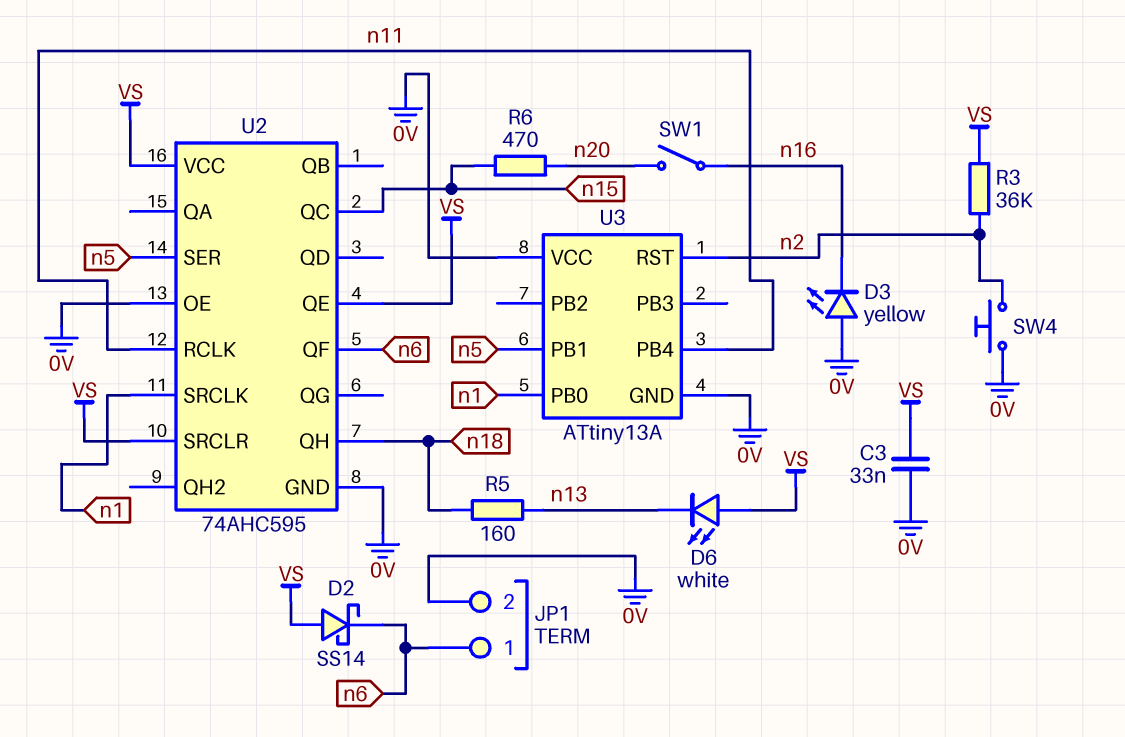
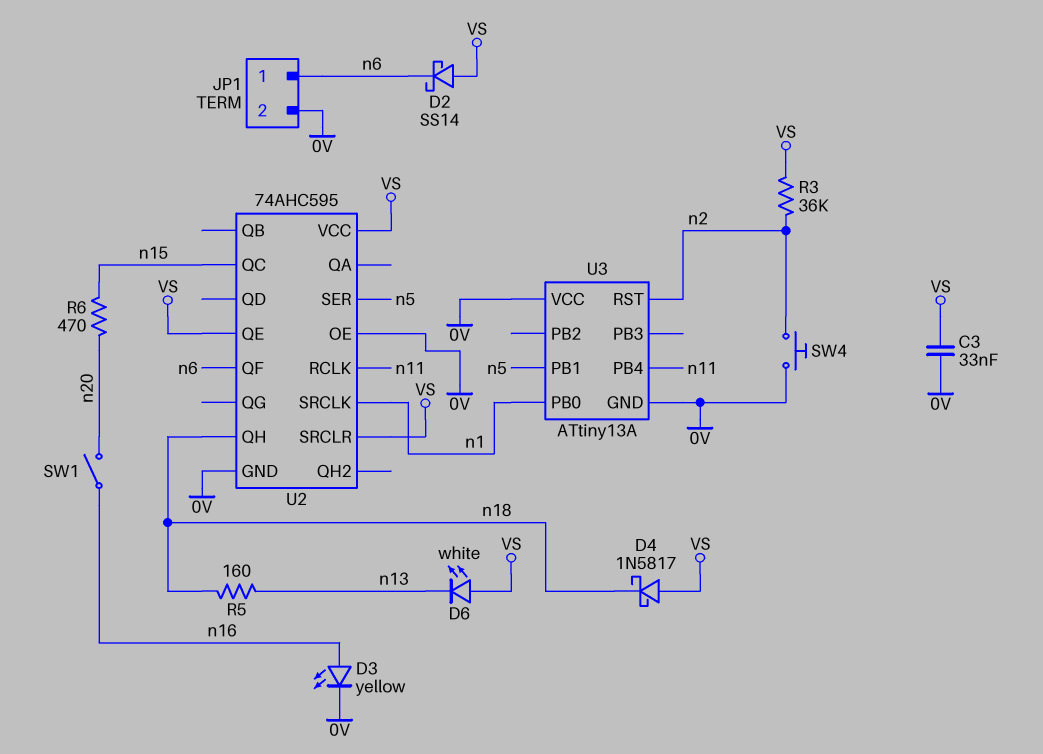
D3: LED yellow (A 0V, K n16) -> LED yellow (A n16, K 0V)
D4: none -> schottky 1N5817 (A VS, K n18)

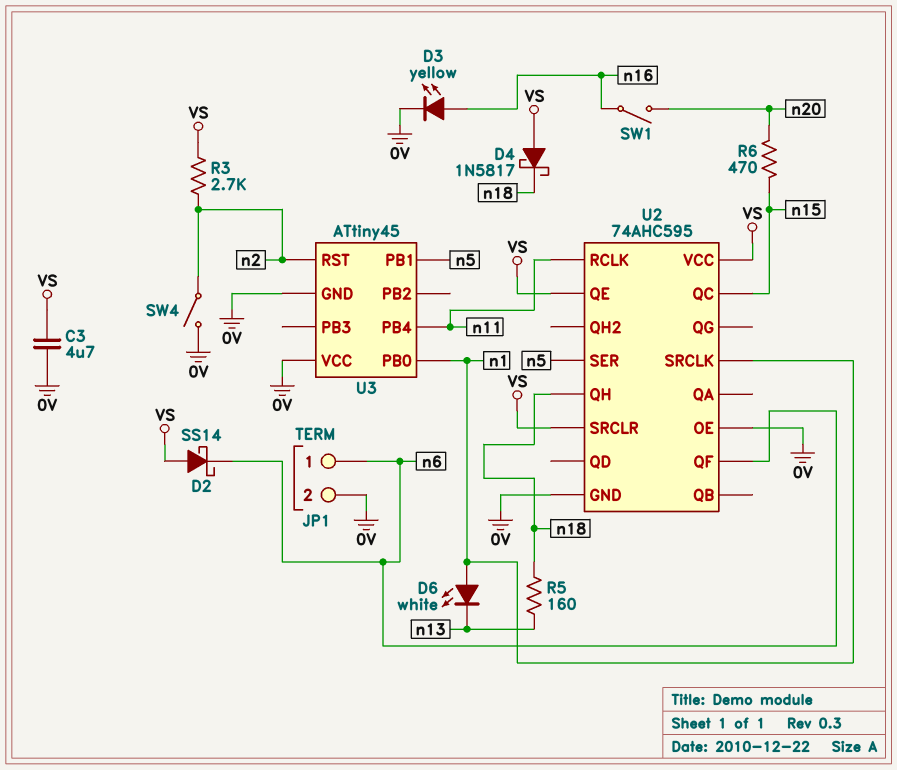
C3: 33nF (0V, VS) -> 4.7uF (0V, VS)
D6: LED white (A VS, K n13) -> LED white (A n1, K n13)
R3: 36k (VS, n2) -> 2.7k (VS, n2)
SW4: button (0V, n2) -> switch (0V, n2)
U3: ATtiny13A -> ATtiny45

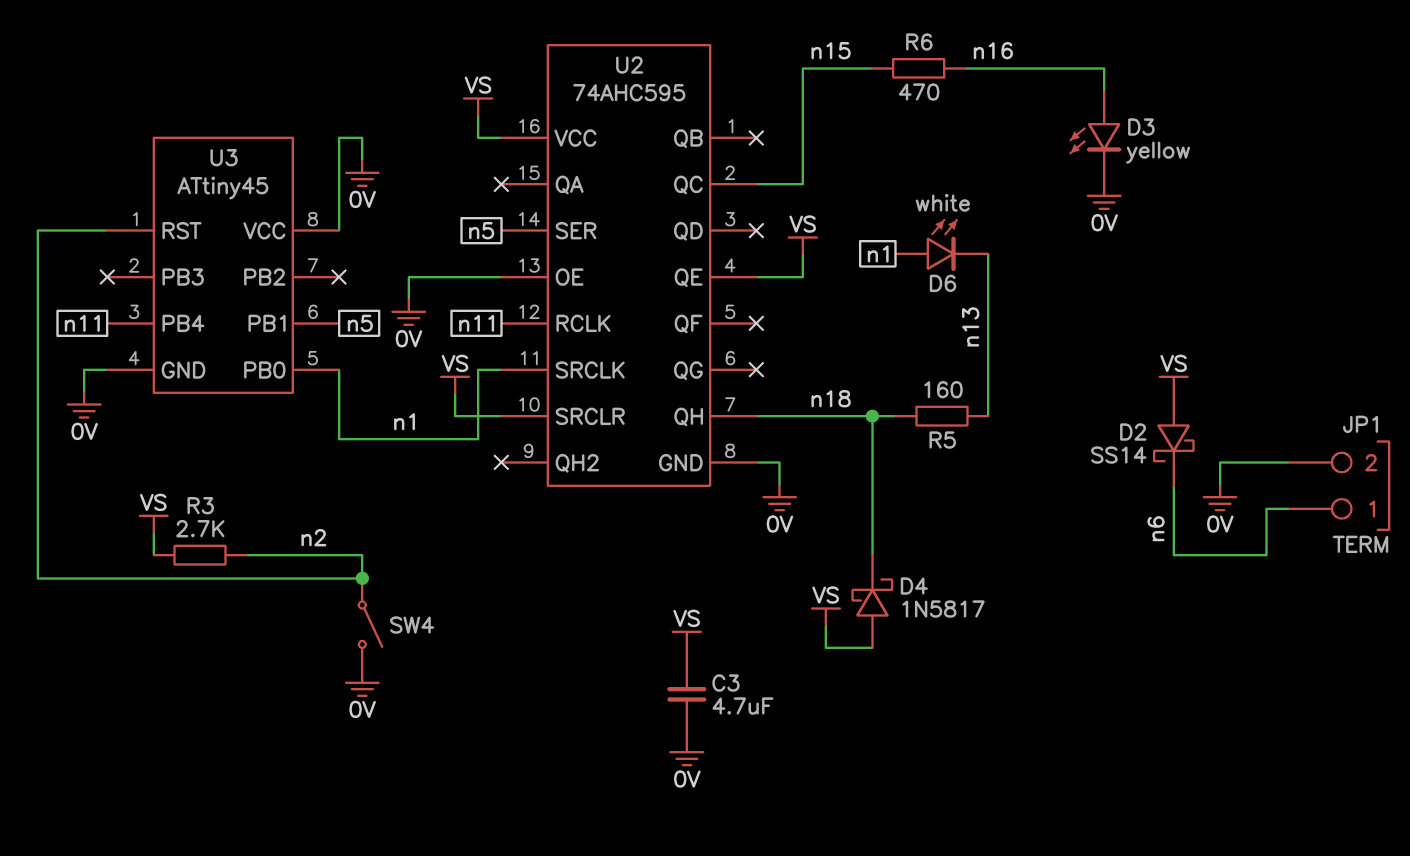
R6: 470 (n15, n20) -> 470 (n15, n16)
SW1: switch (n16, n20) -> none
U2 pin QF: n6 -> none

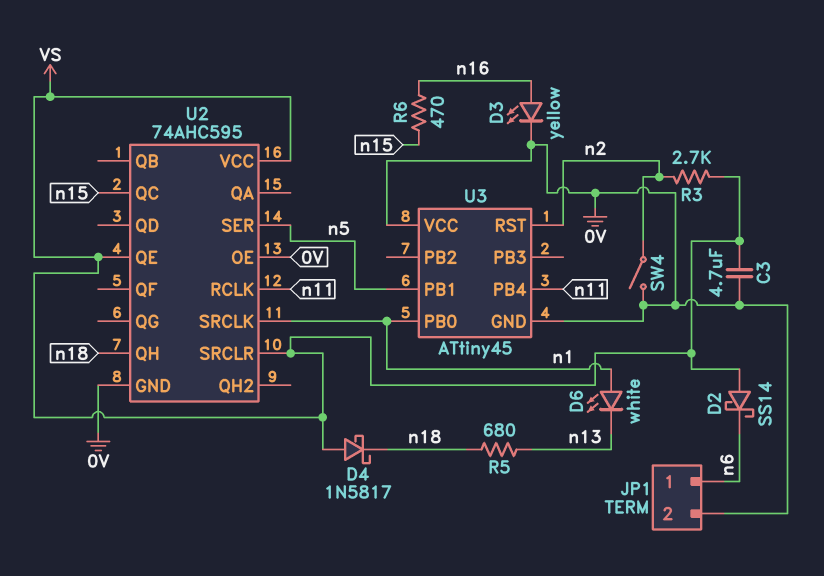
R5: 160 (n13, n18) -> 680 (n13, n18)

